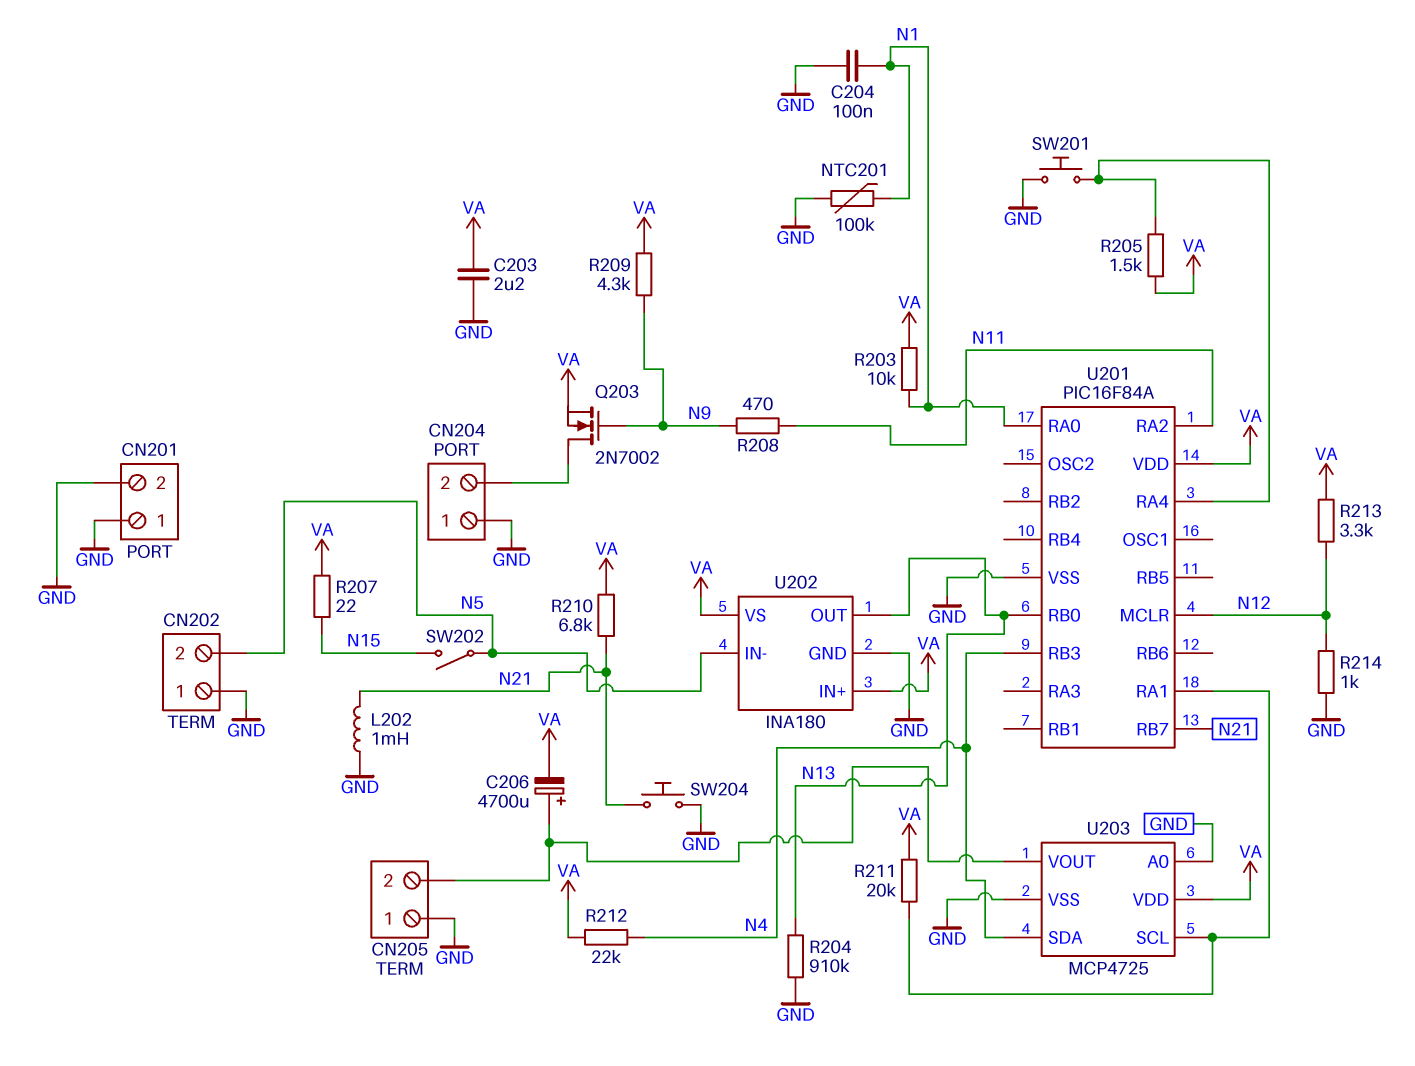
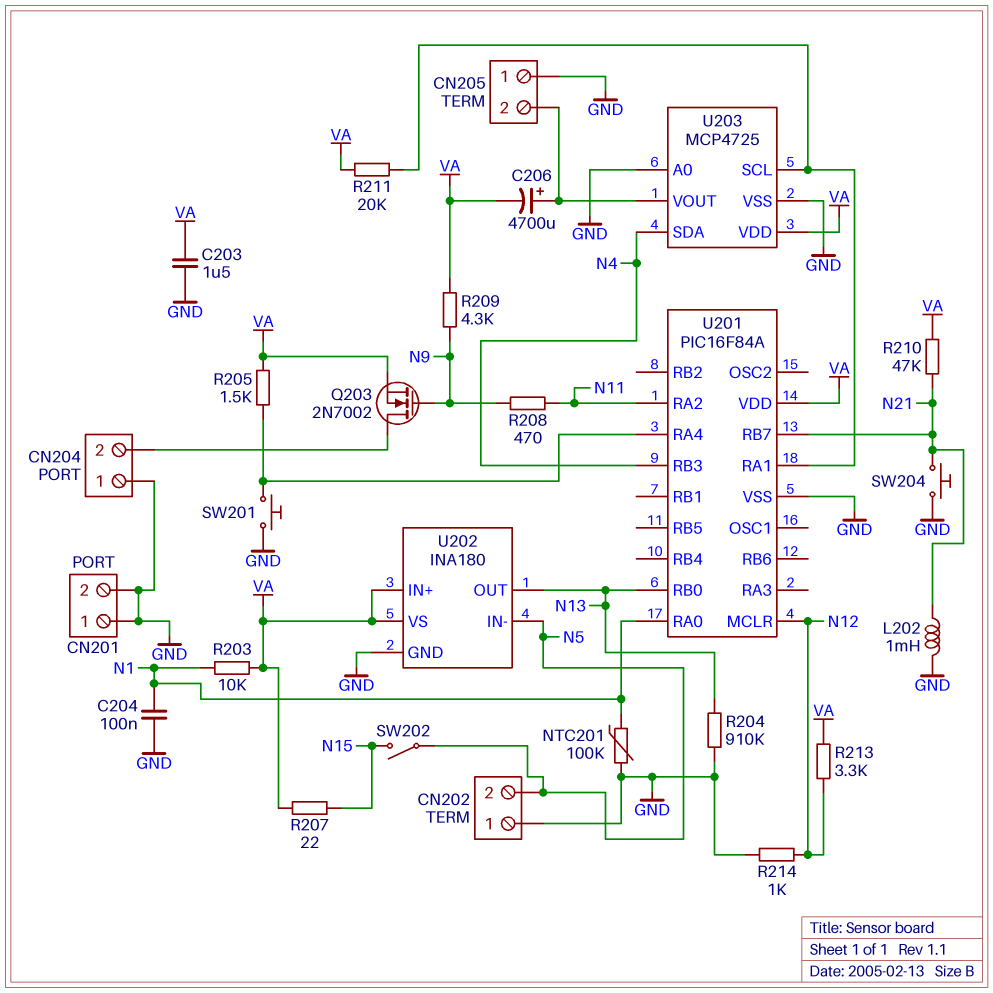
C203: 2.2uF (GND, VA) -> 1.5uF (GND, VA)
R210: 6.8k (N21, VA) -> 47k (N21, VA)
R212: 22k (N4, VA) -> none

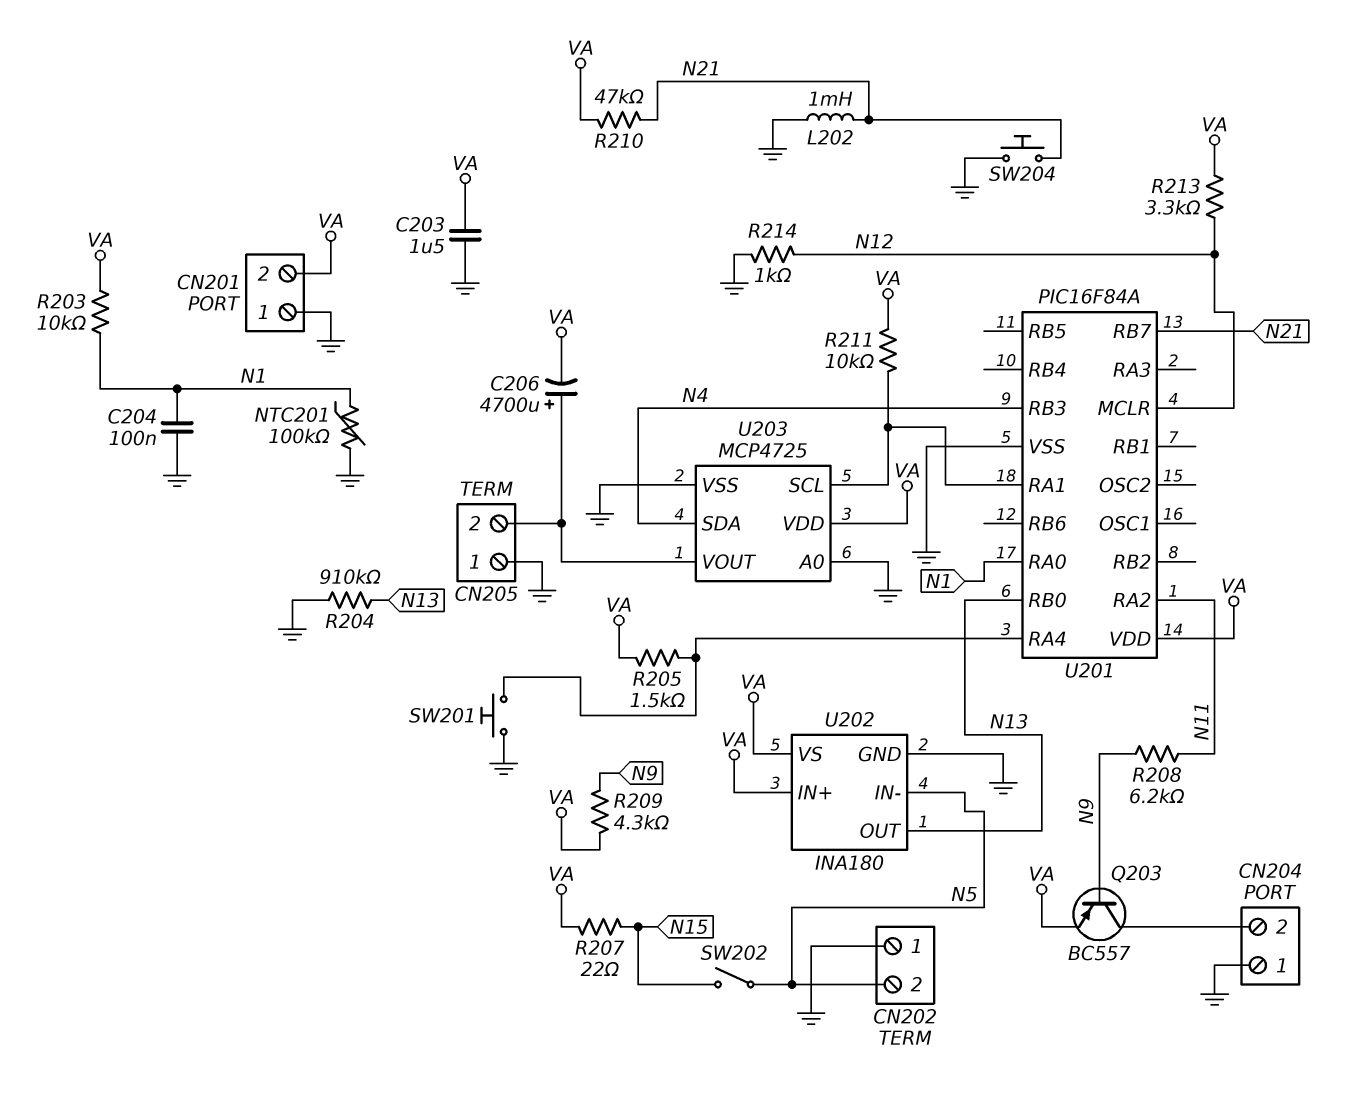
CN201 pin 2: GND -> VA
Q203: NMOS 2N7002 (G N9, D CN204/2, S VA) -> PNP BC557 (B N9, C CN204/2, E VA)
R208: 470 (N9, N11) -> 6.2k (N9, N11)
R211: 20k (U201/RA1, VA) -> 10k (U201/RA1, VA)

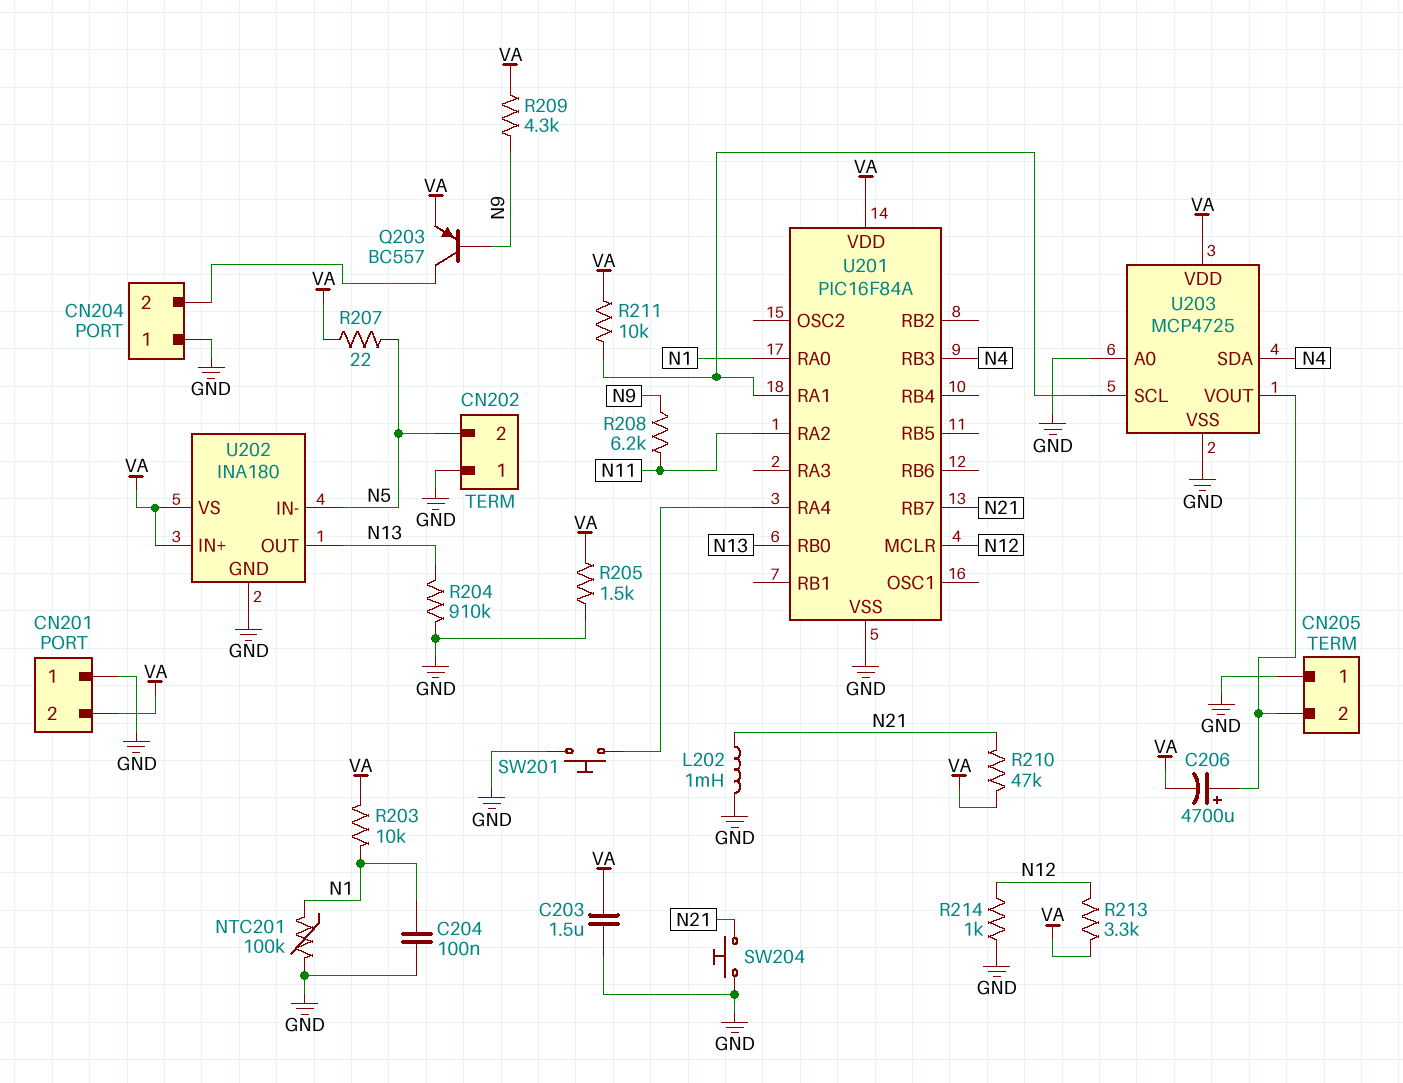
R205: 1.5k (U201/RA4, VA) -> 1.5k (GND, VA)
R207: 22 (N15, VA) -> 22 (N5, VA)
SW202: switch (N5, N15) -> none

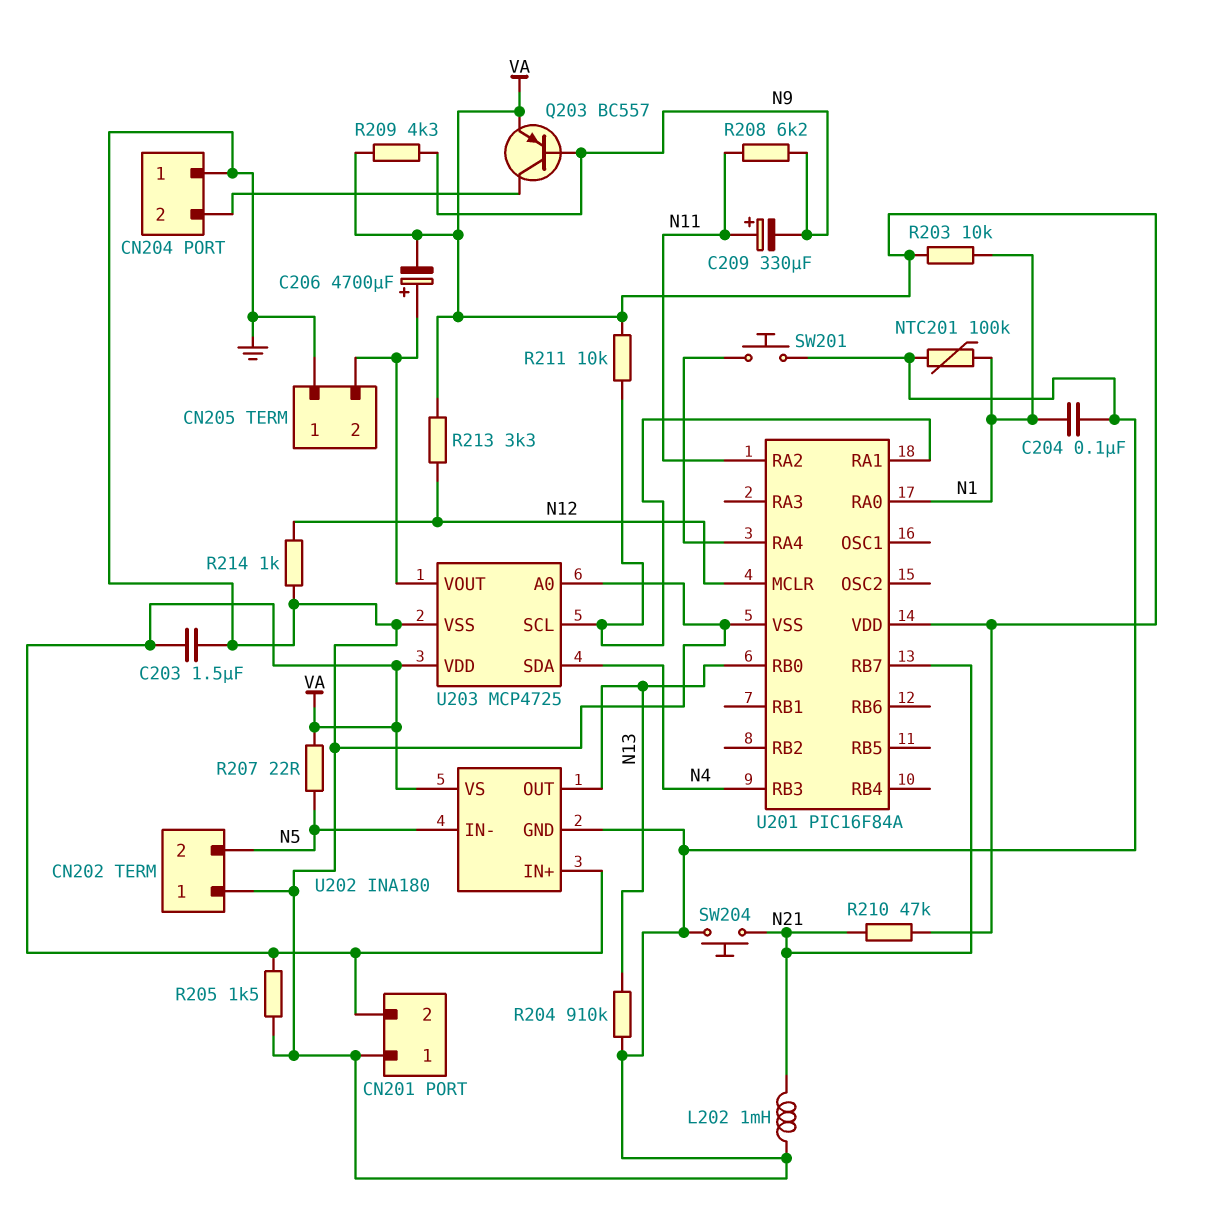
C209: none -> 330uF (plus N11, minus N9)

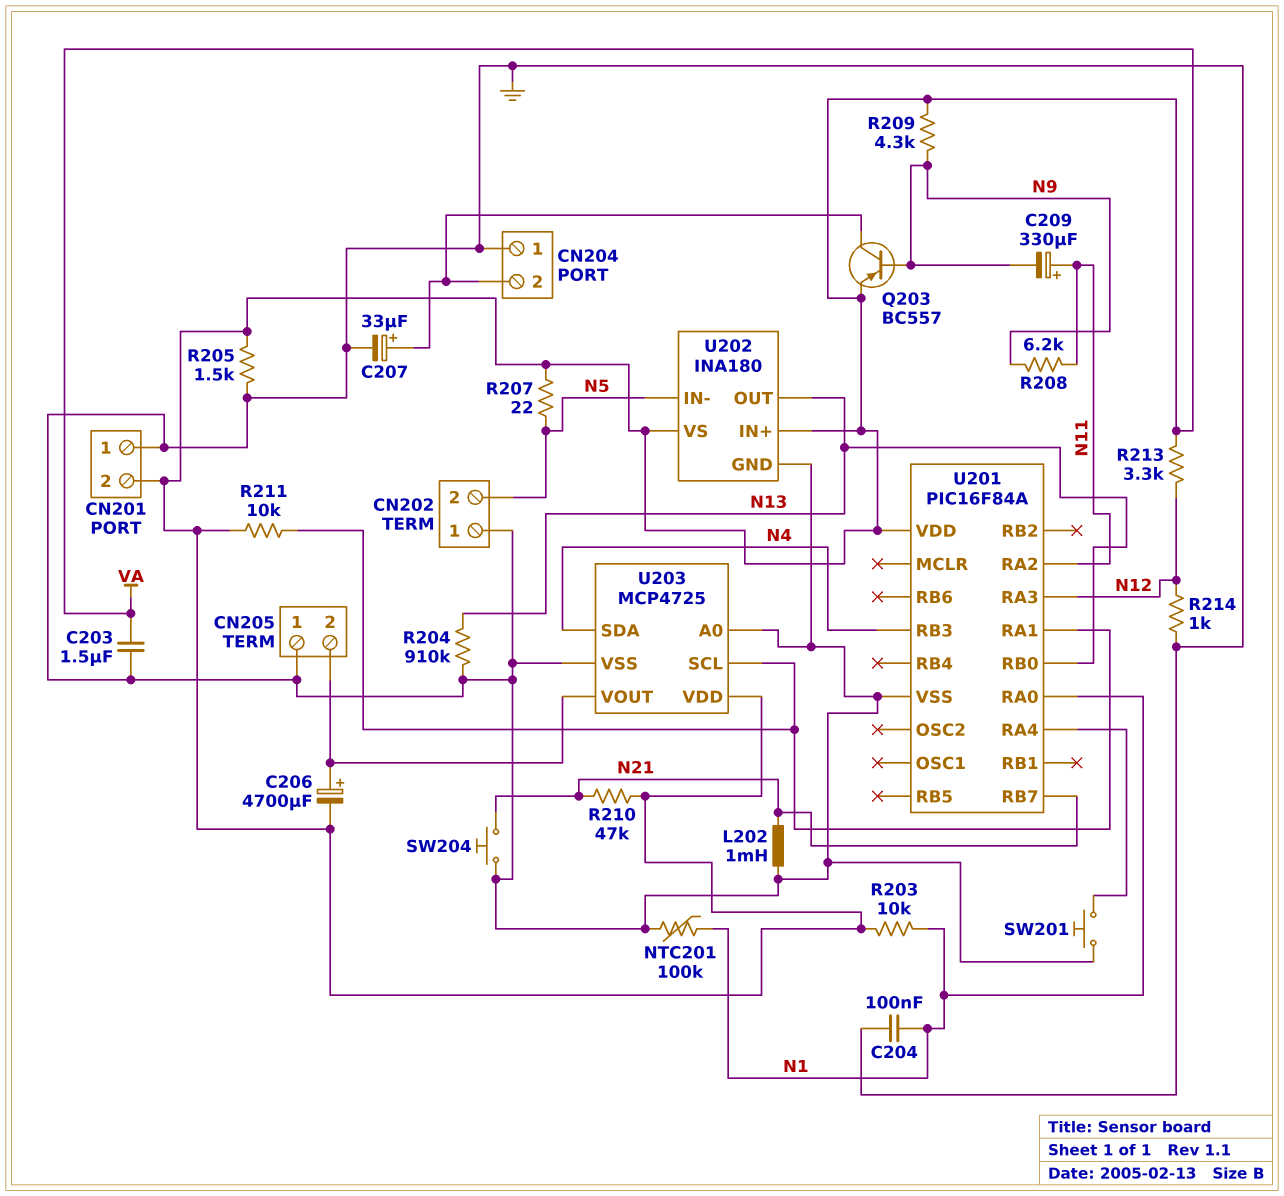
C207: none -> 33uF (plus CN204/2, minus GND)
U201 pin MCLR: N12 -> none
U201 pin RA3: none -> N12

